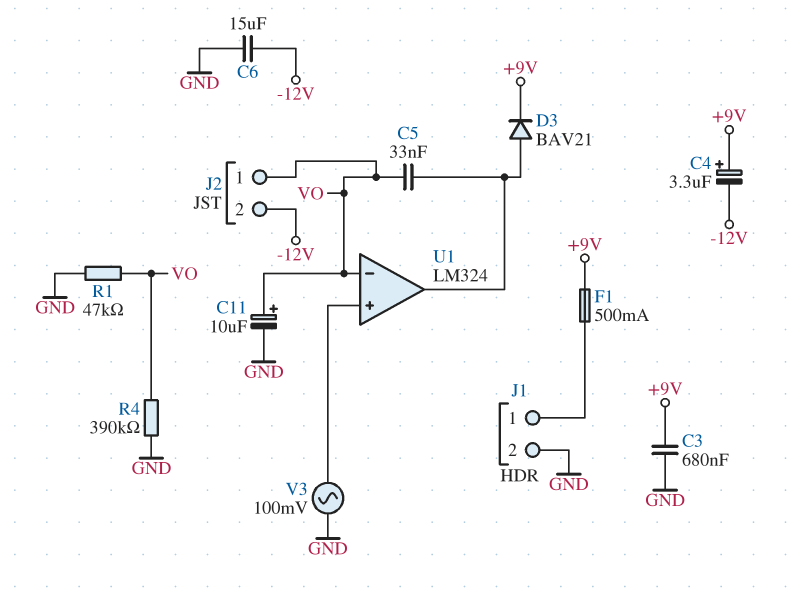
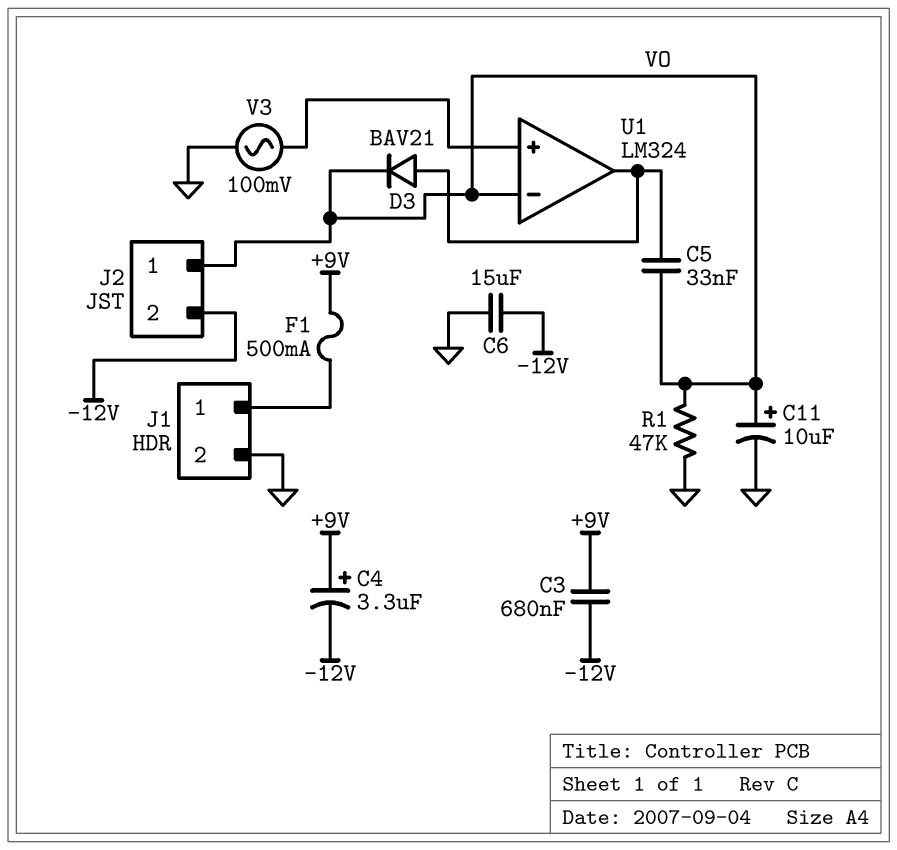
C3: 680nF (+9V, GND) -> 680nF (+9V, -12V)
D3: diode BAV21 (A U1/out, K +9V) -> diode BAV21 (A U1/out, K VO)
R4: 390k (GND, VO) -> none

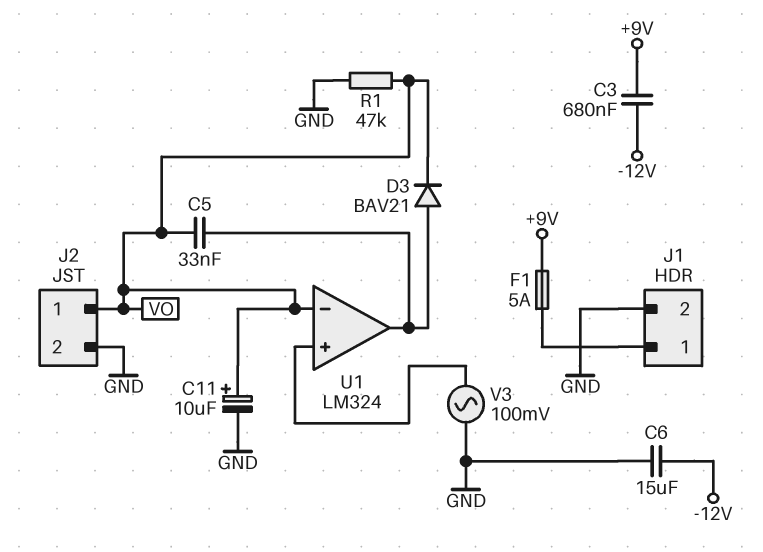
C4: 3.3uF (plus +9V, minus -12V) -> none
F1: 500mA (+9V, J1/1) -> 5A (+9V, J1/1)
J2 pin 2: -12V -> GND

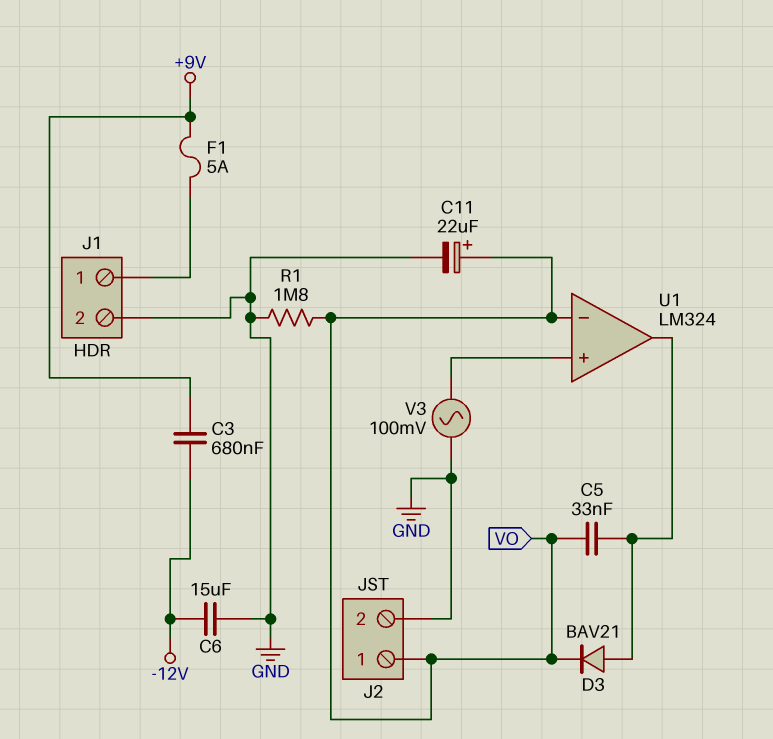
C11: 10uF (plus VO, minus GND) -> 22uF (plus VO, minus GND)
R1: 47k (GND, VO) -> 1.8M (GND, VO)

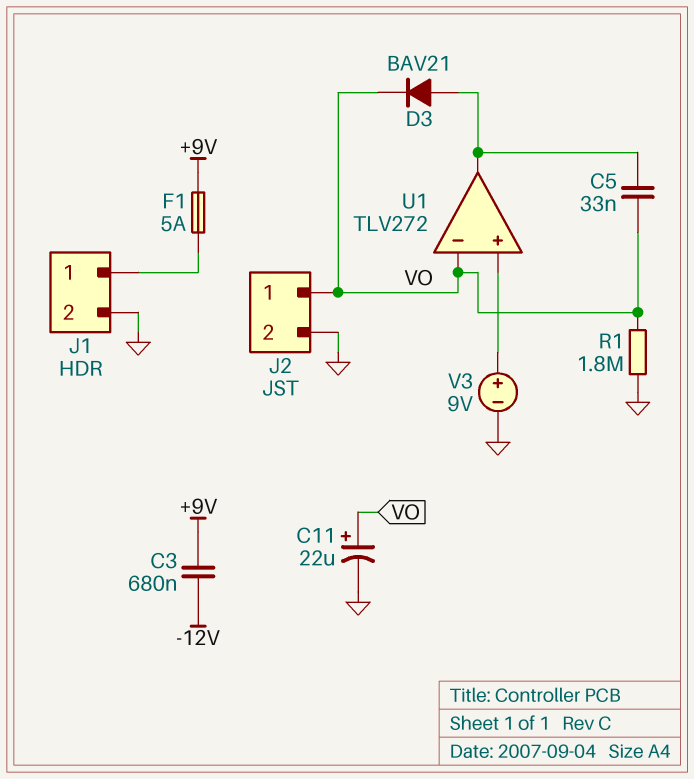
C6: 15uF (-12V, GND) -> none
U1: LM324 -> TLV272
V3: AC 100mV (GND, U1/in+) -> 9V (plus U1/in+, minus GND)

